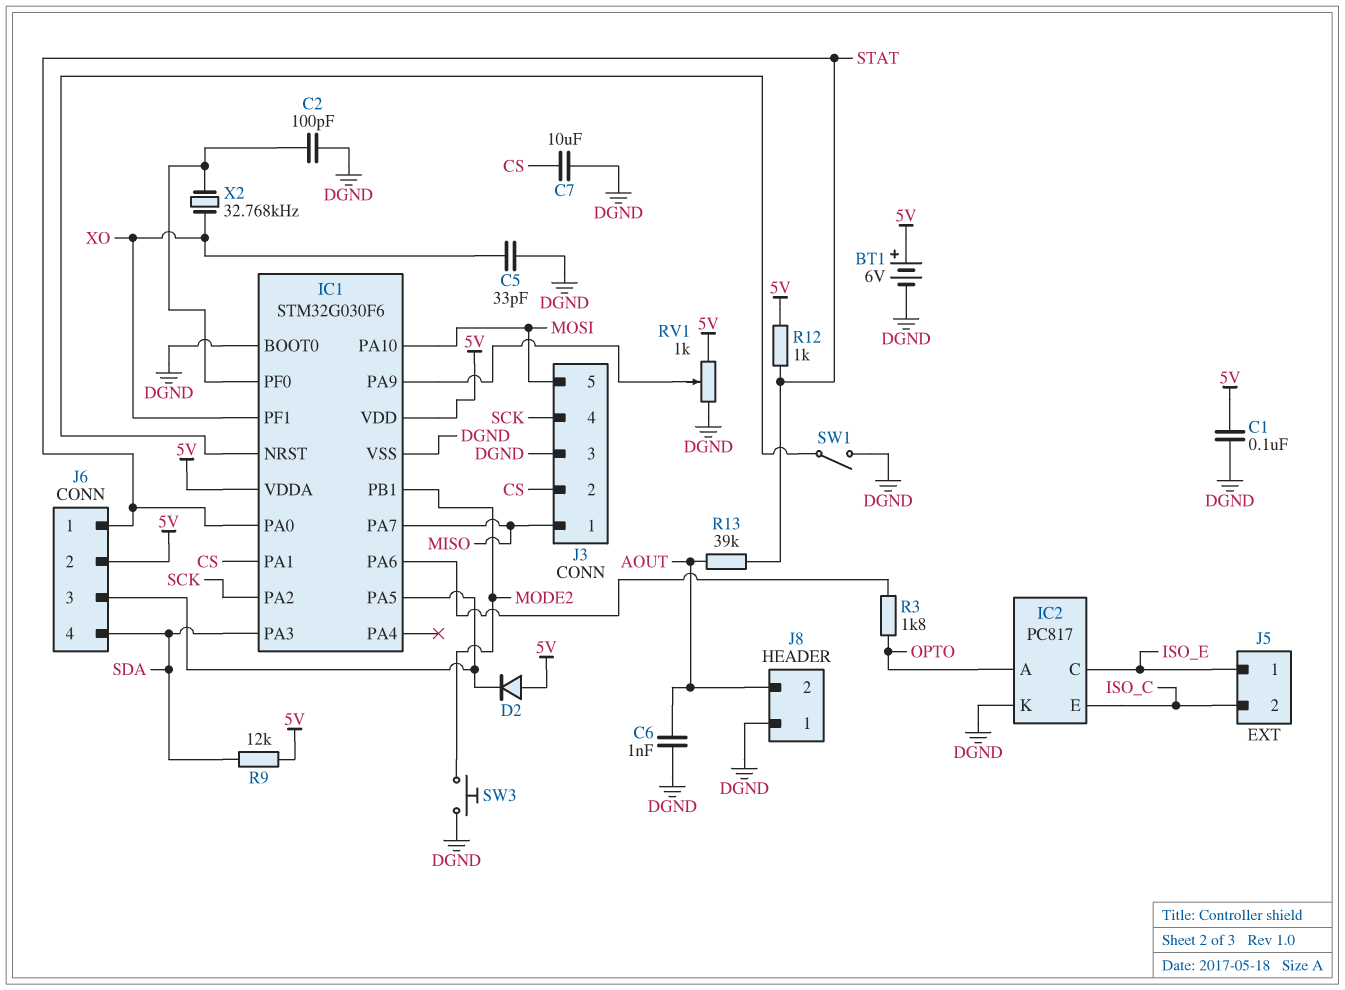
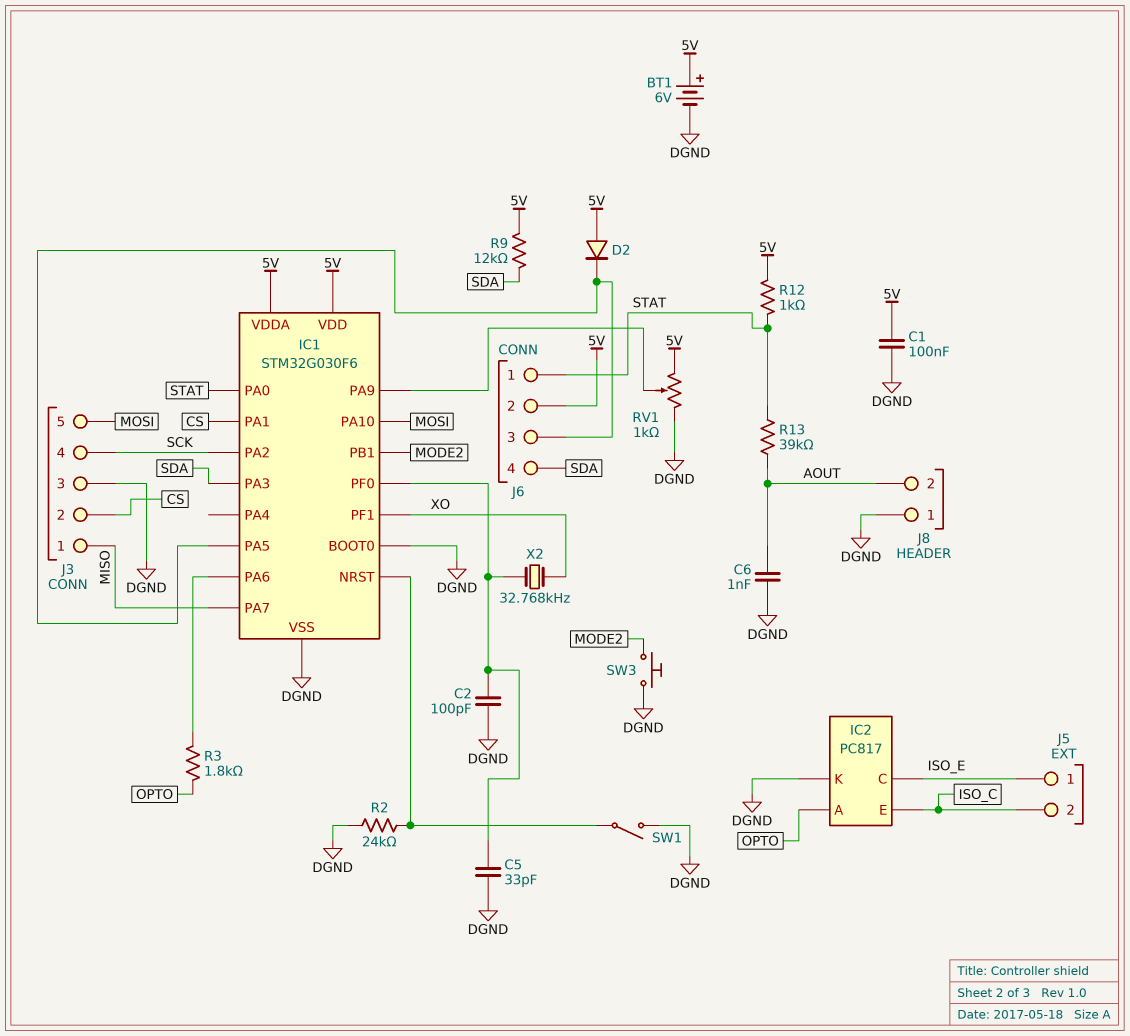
C5: 33pF (DGND, XO) -> 33pF (DGND, IC1/PF0)
C7: 10uF (CS, DGND) -> none
R2: none -> 24k (DGND, IC1/NRST)

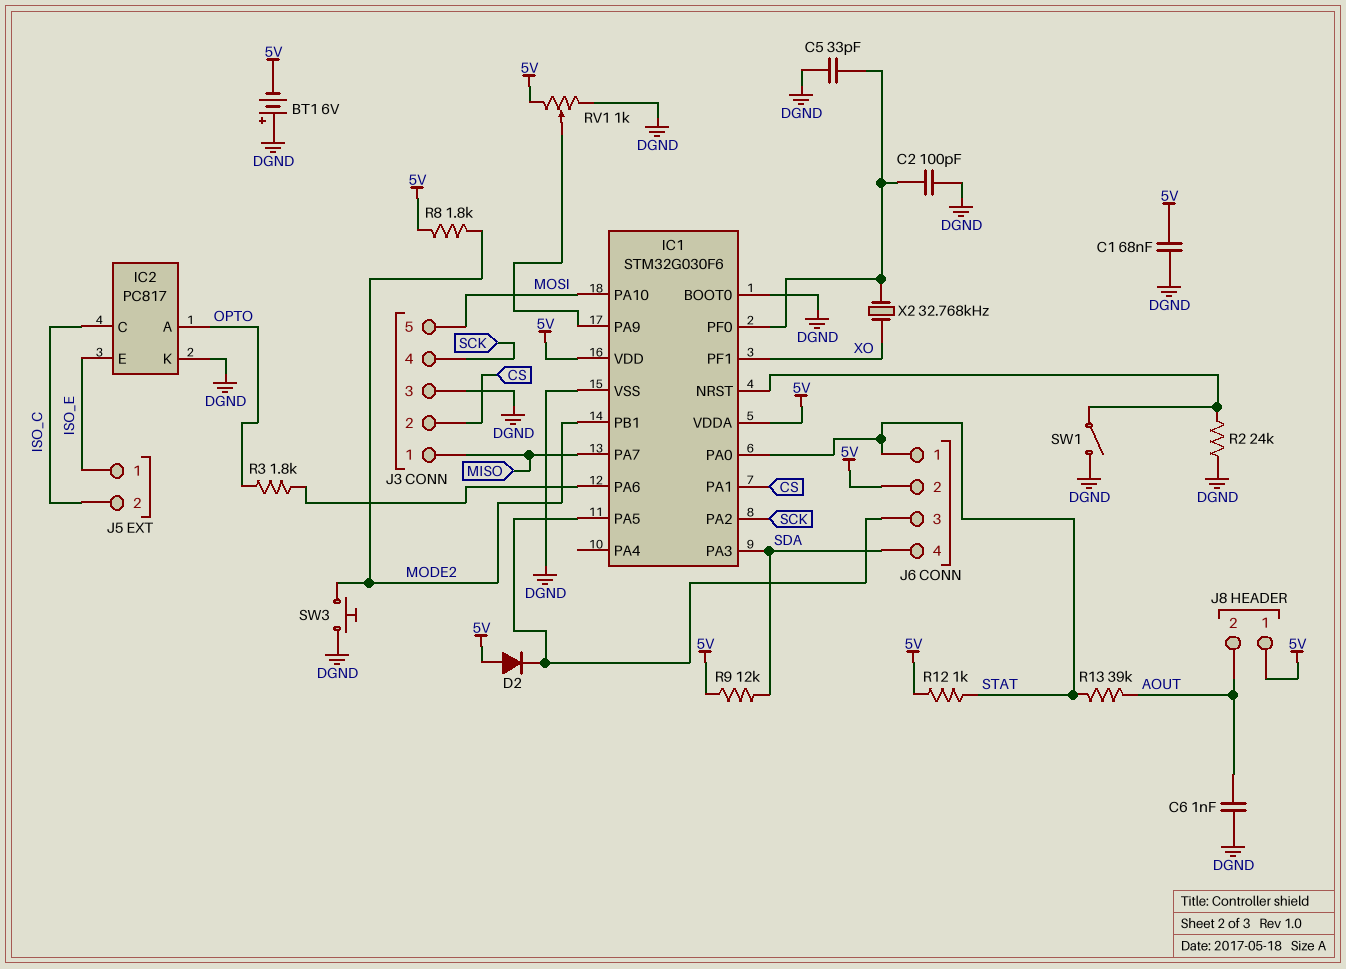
BT1: 6V (plus 5V, minus DGND) -> 6V (plus DGND, minus 5V)
C1: 100nF (5V, DGND) -> 68nF (5V, DGND)
IC2 pin C: ISO_E -> ISO_C
IC2 pin E: ISO_C -> ISO_E
J8 pin 1: DGND -> 5V
R8: none -> 1.8k (5V, MODE2)

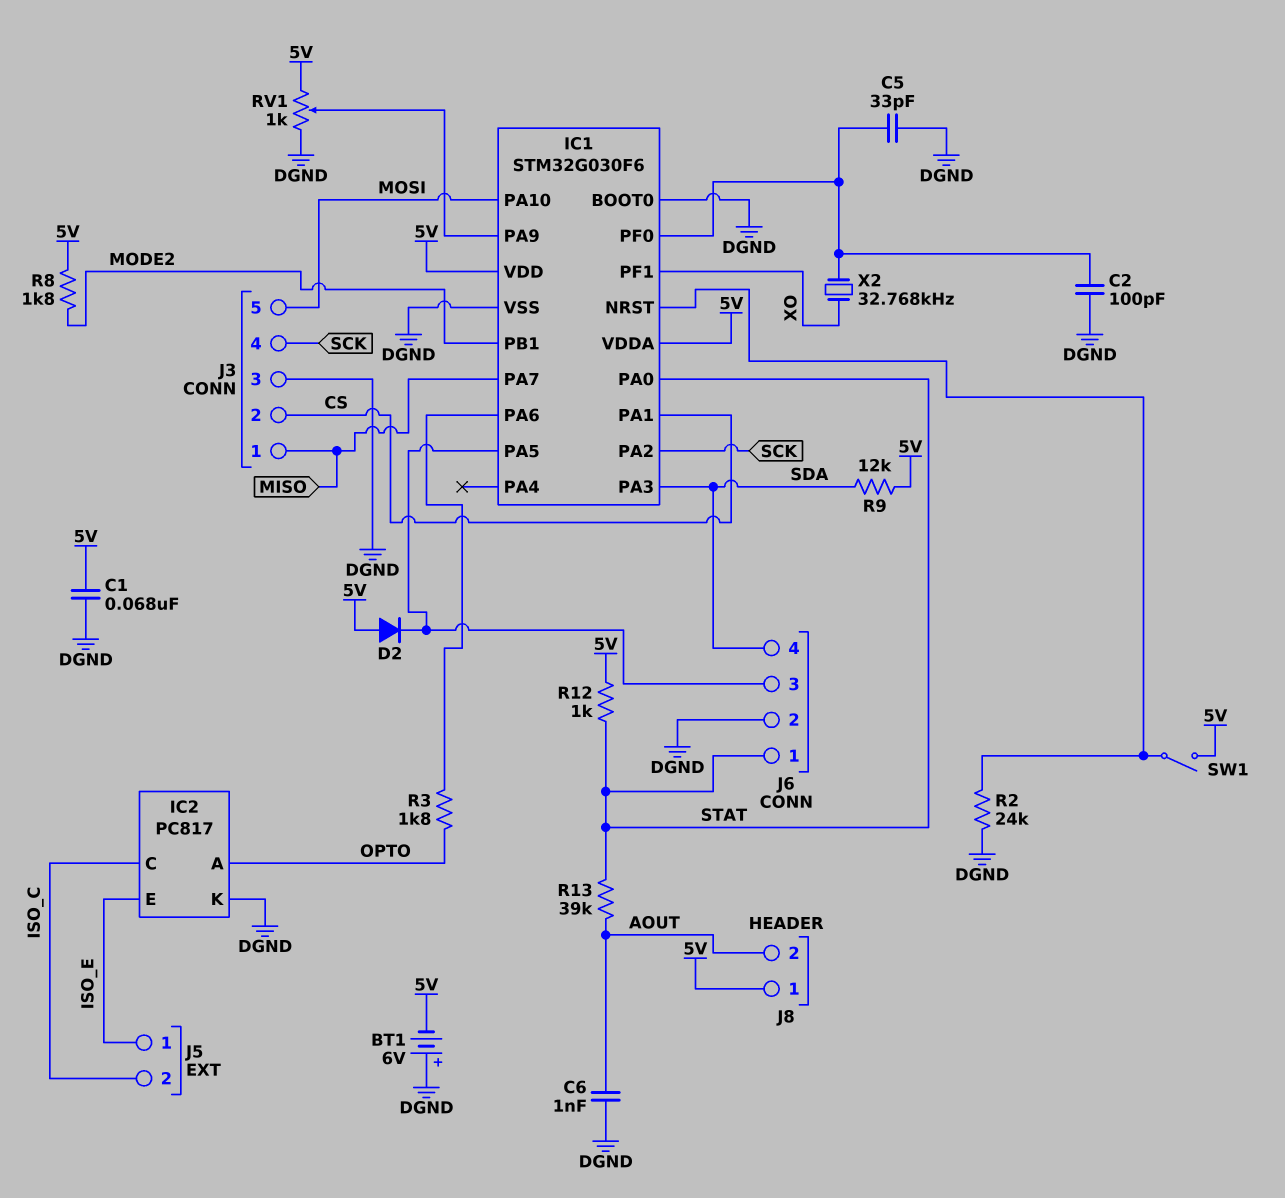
J6 pin 2: 5V -> DGND
SW1: switch (DGND, IC1/NRST) -> switch (5V, IC1/NRST)
SW3: button (DGND, MODE2) -> none

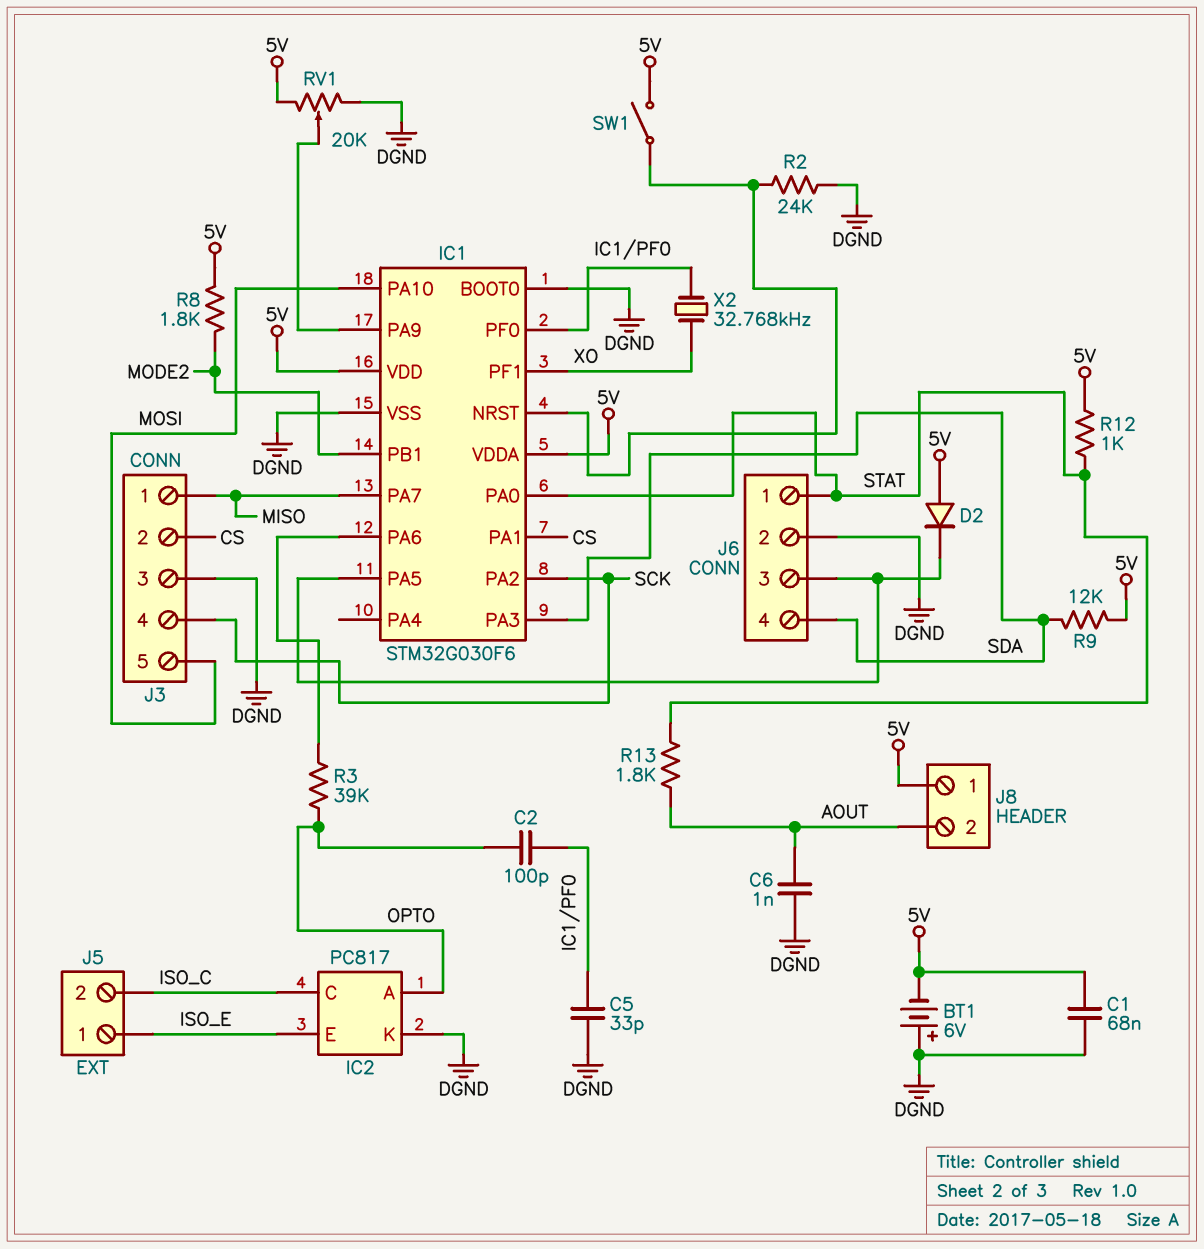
C2: 100pF (DGND, IC1/PF0) -> 100pF (IC1/PF0, OPTO)
R3: 1.8k (IC1/PA6, OPTO) -> 39k (IC1/PA6, OPTO)
R13: 39k (AOUT, STAT) -> 1.8k (AOUT, STAT)
RV1: 1k (5V, DGND, wiper IC1/PA9) -> 20k (5V, DGND, wiper IC1/PA9)

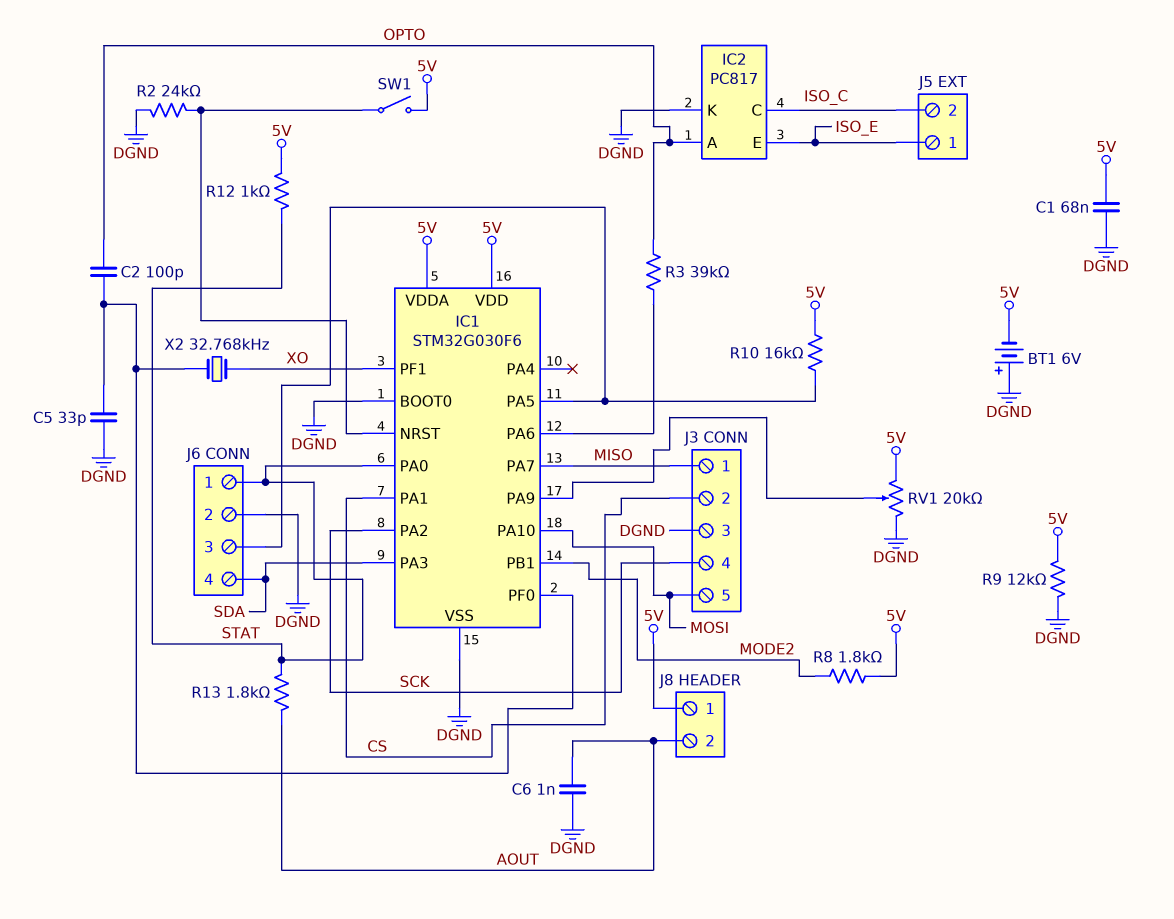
D2: diode (A 5V, K IC1/PA5) -> none
R9: 12k (5V, SDA) -> 12k (5V, DGND)
R10: none -> 16k (5V, IC1/PA5)

